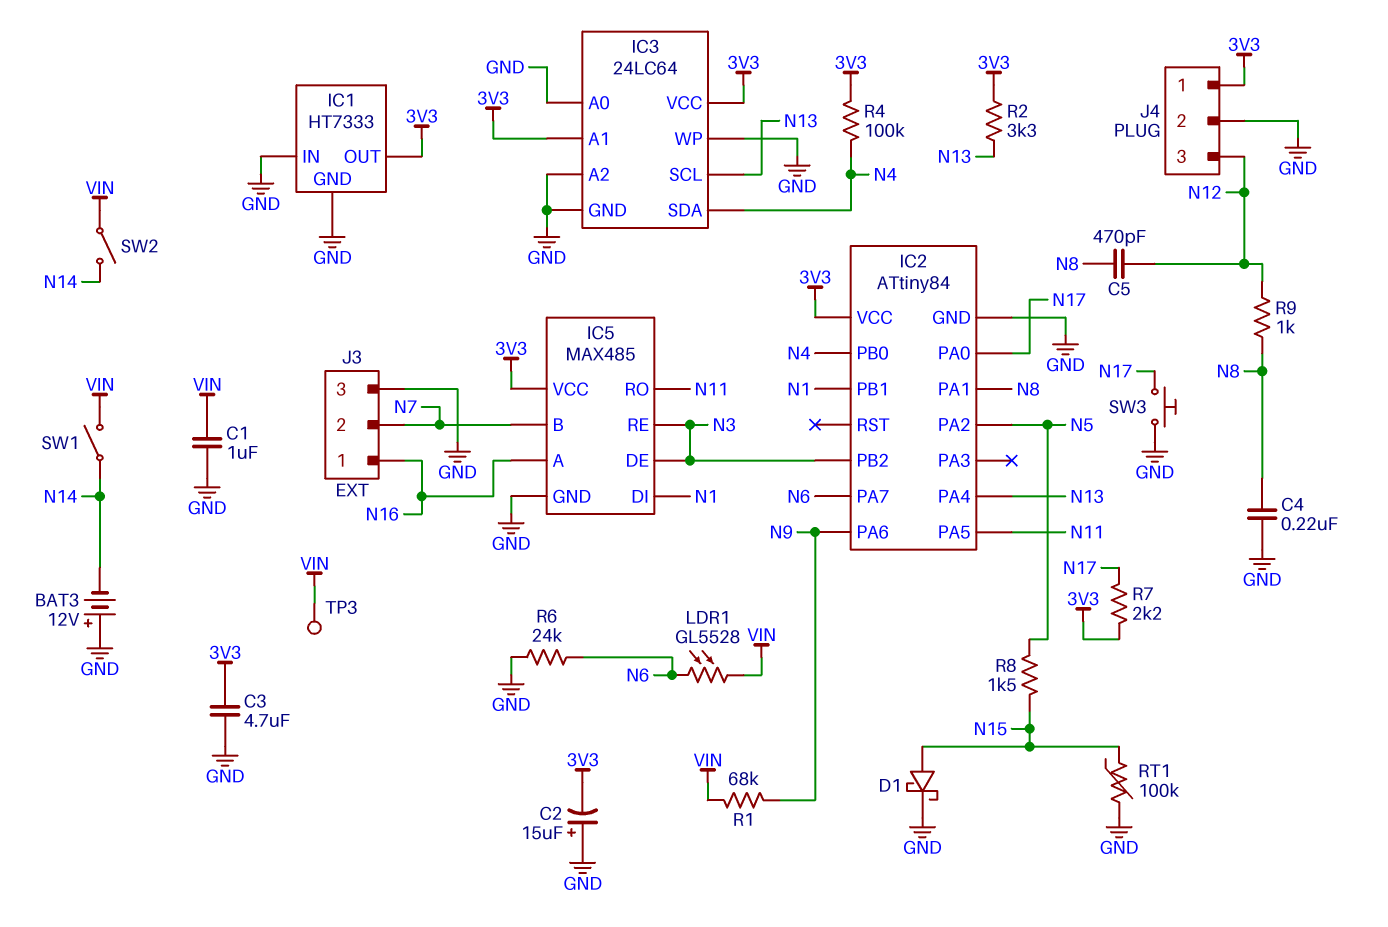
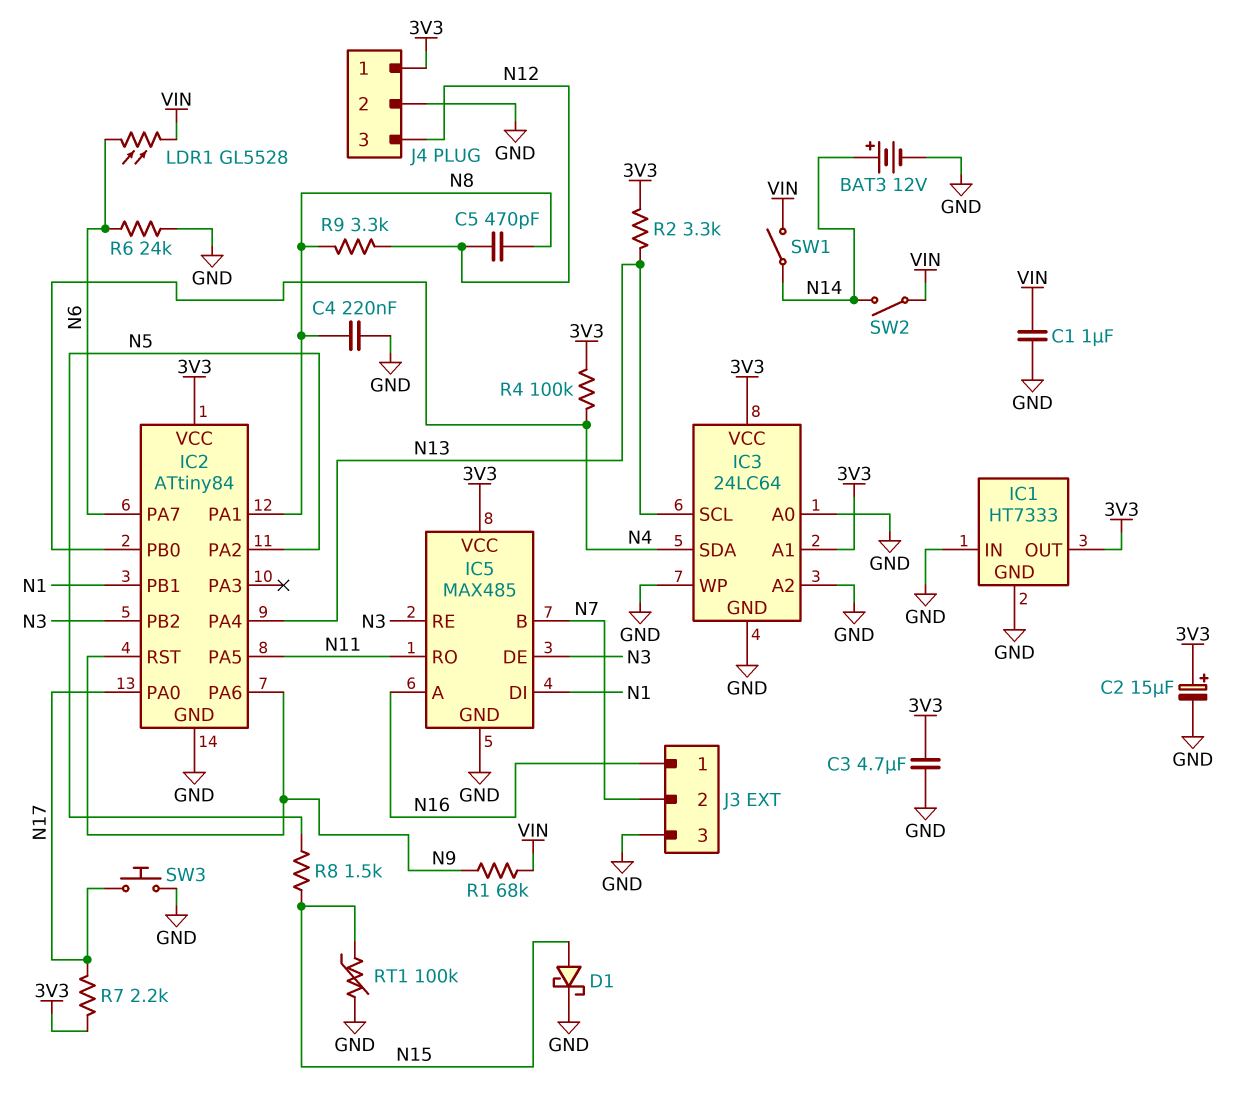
BAT3: 12V (plus GND, minus N14) -> 12V (plus N14, minus GND)
C2: 15uF (plus GND, minus 3V3) -> 15uF (plus 3V3, minus GND)
IC2 pin RST: none -> N9
R9: 1k (N8, N12) -> 3.3k (N8, N12)
TP3: test point (VIN) -> none

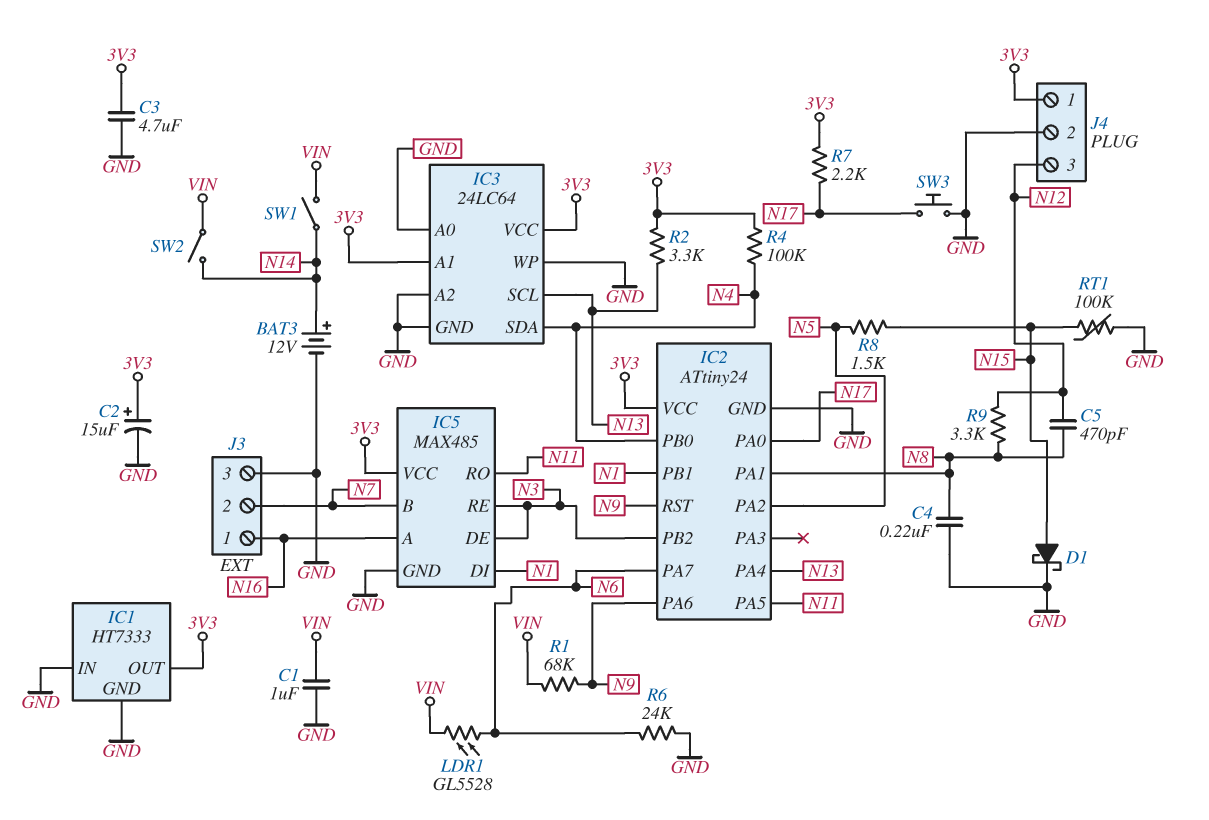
IC2: ATtiny84 -> ATtiny24

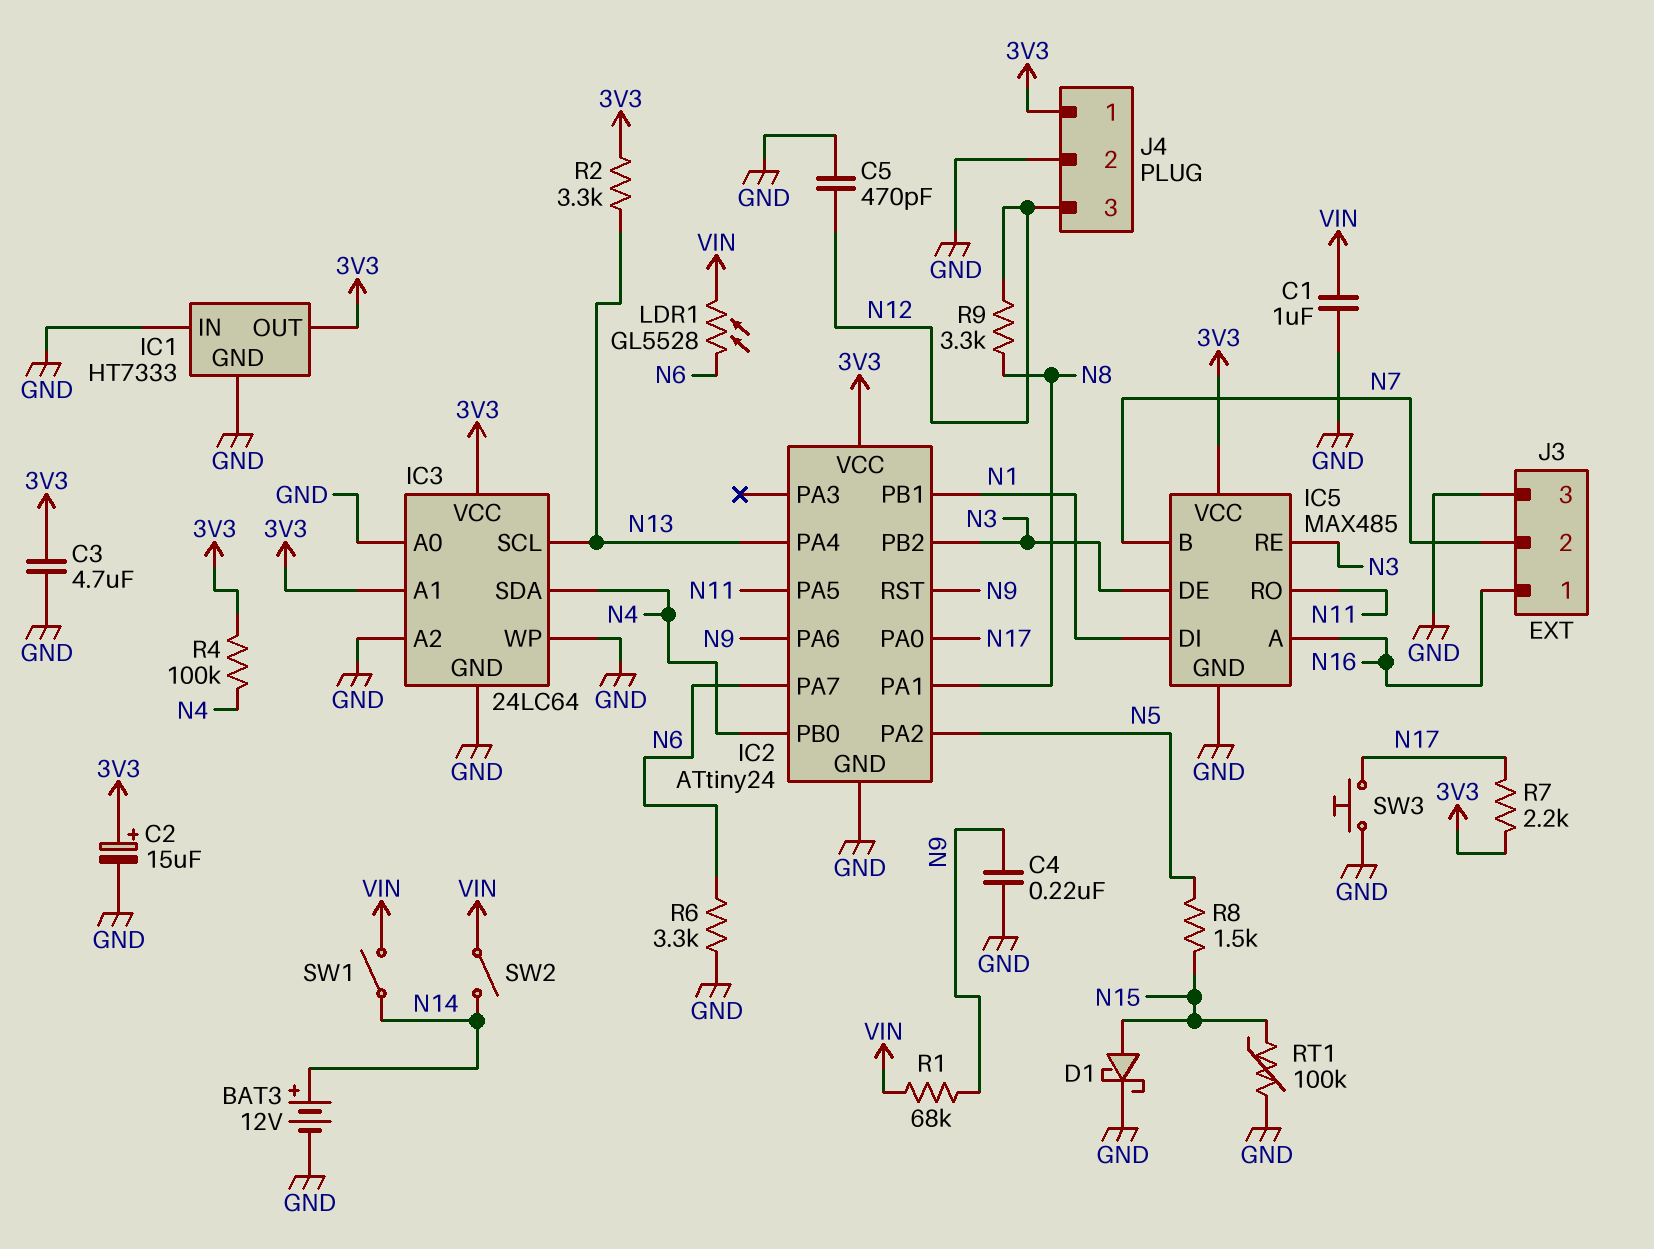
C4: 220nF (GND, N8) -> 220nF (GND, N9)
C5: 470pF (N8, N12) -> 470pF (GND, N12)
R6: 24k (GND, N6) -> 3.3k (GND, N6)

